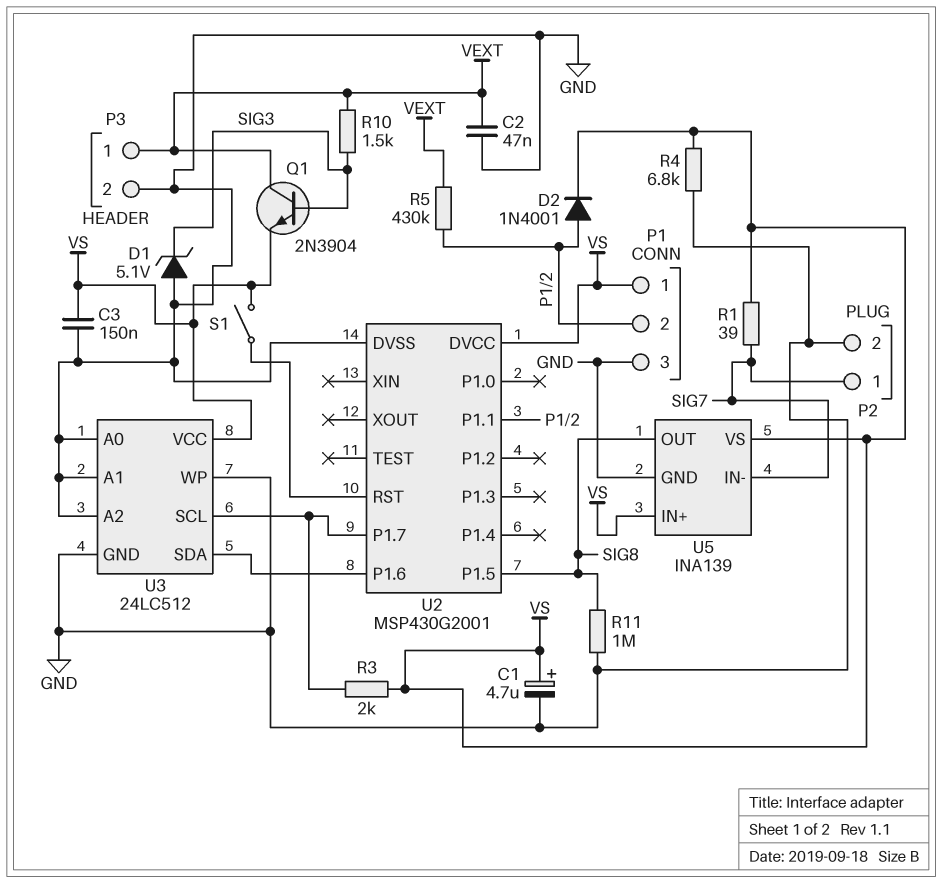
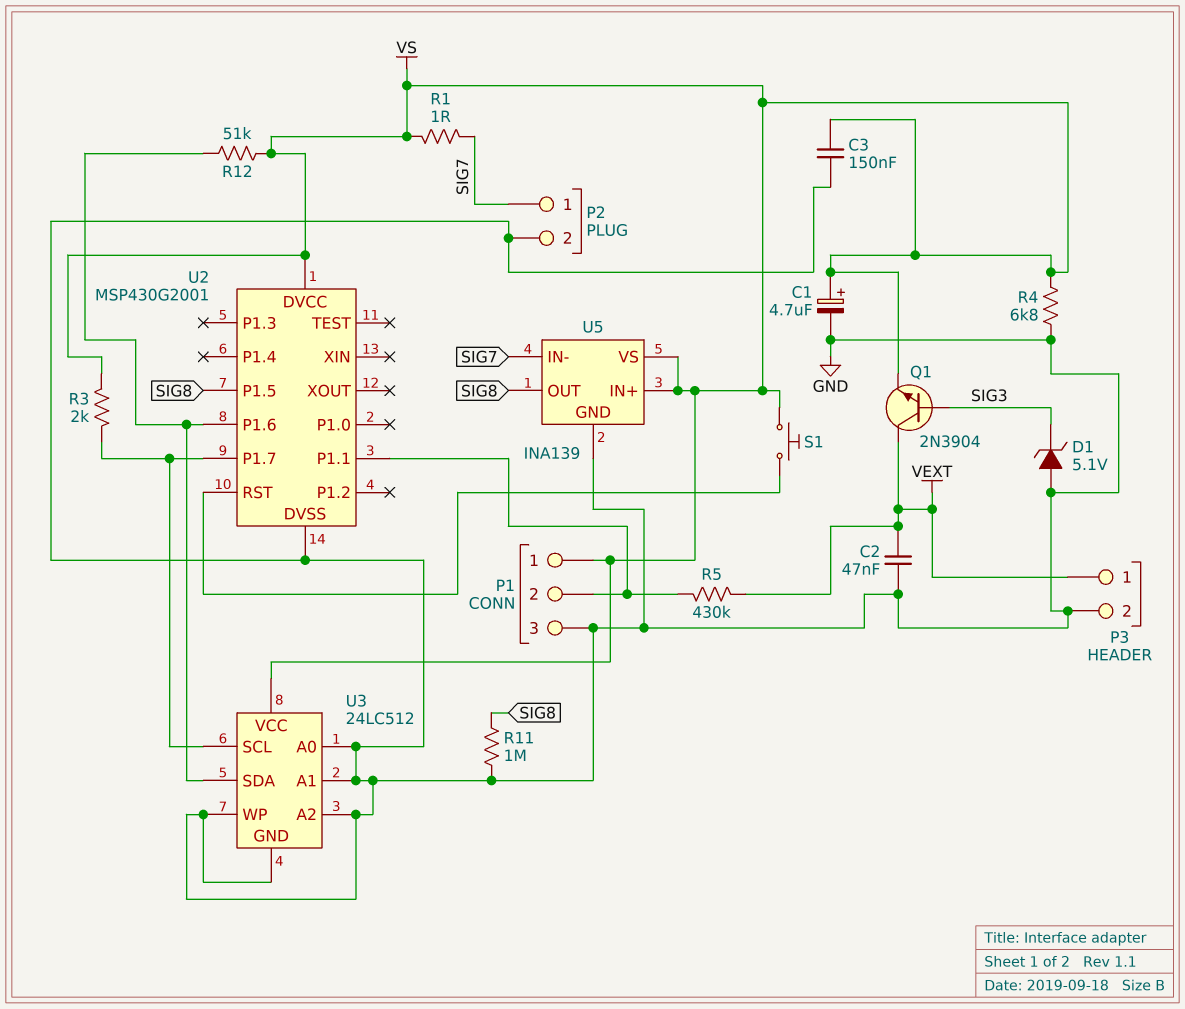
D2: diode 1N4001 (A P1/2, K VS) -> none
R1: 39 (SIG7, VS) -> 1 (SIG7, VS)
R10: 1.5k (SIG3, VEXT) -> none
R12: none -> 51k (U2/P1.6, VS)
S1: switch (U2/RST, VS) -> button (U2/RST, VS)

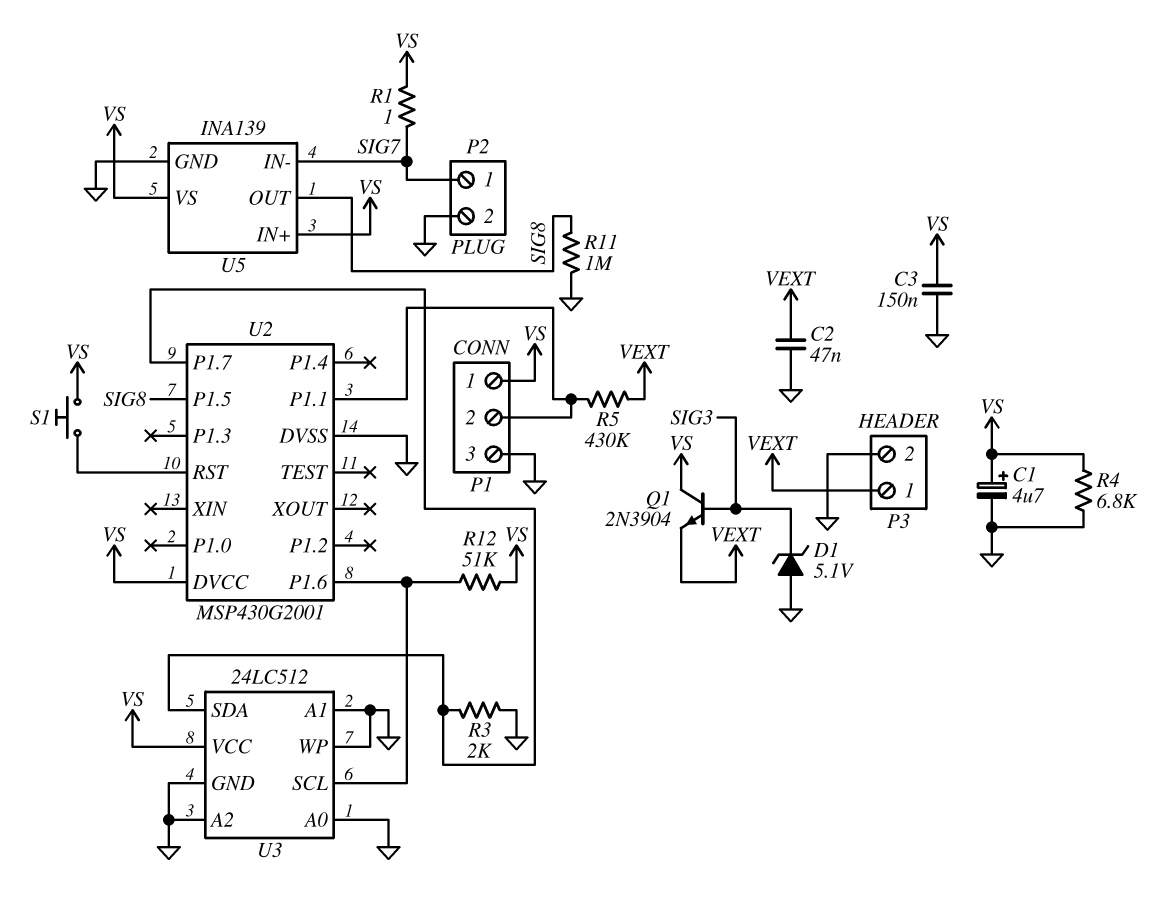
Q1: NPN 2N3904 (B SIG3, C VEXT, E VS) -> NPN 2N3904 (B SIG3, C VS, E VEXT)
R3: 2k (U2/P1.7, VS) -> 2k (GND, U2/P1.7)
U3 pin SCL: U2/P1.7 -> U2/P1.6
U3 pin SDA: U2/P1.6 -> U2/P1.7

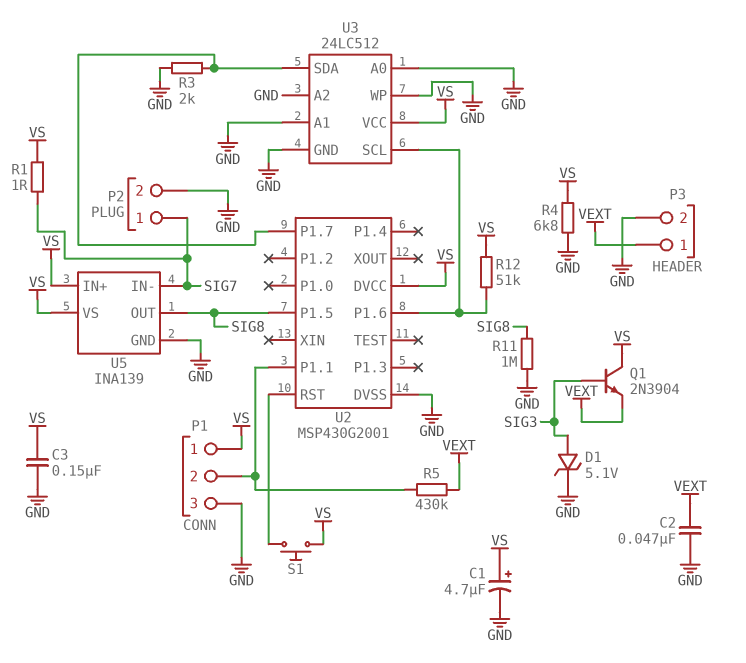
D1: zener 5.1V (A GND, K SIG3) -> zener 5.1V (A SIG3, K GND)

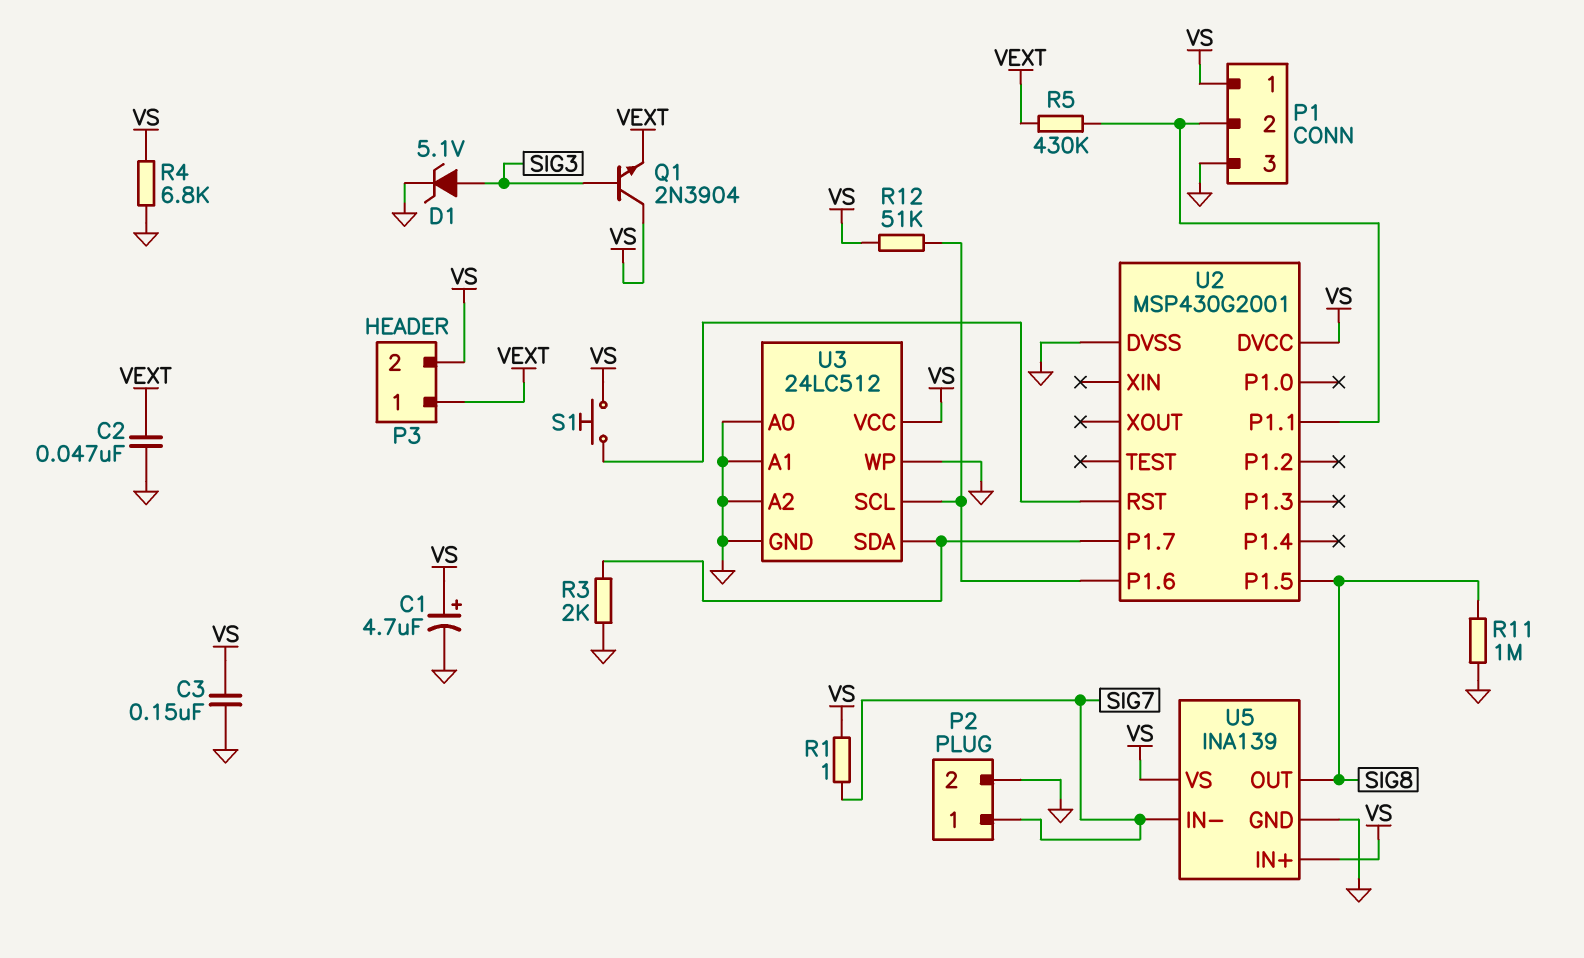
P3 pin 2: GND -> VS

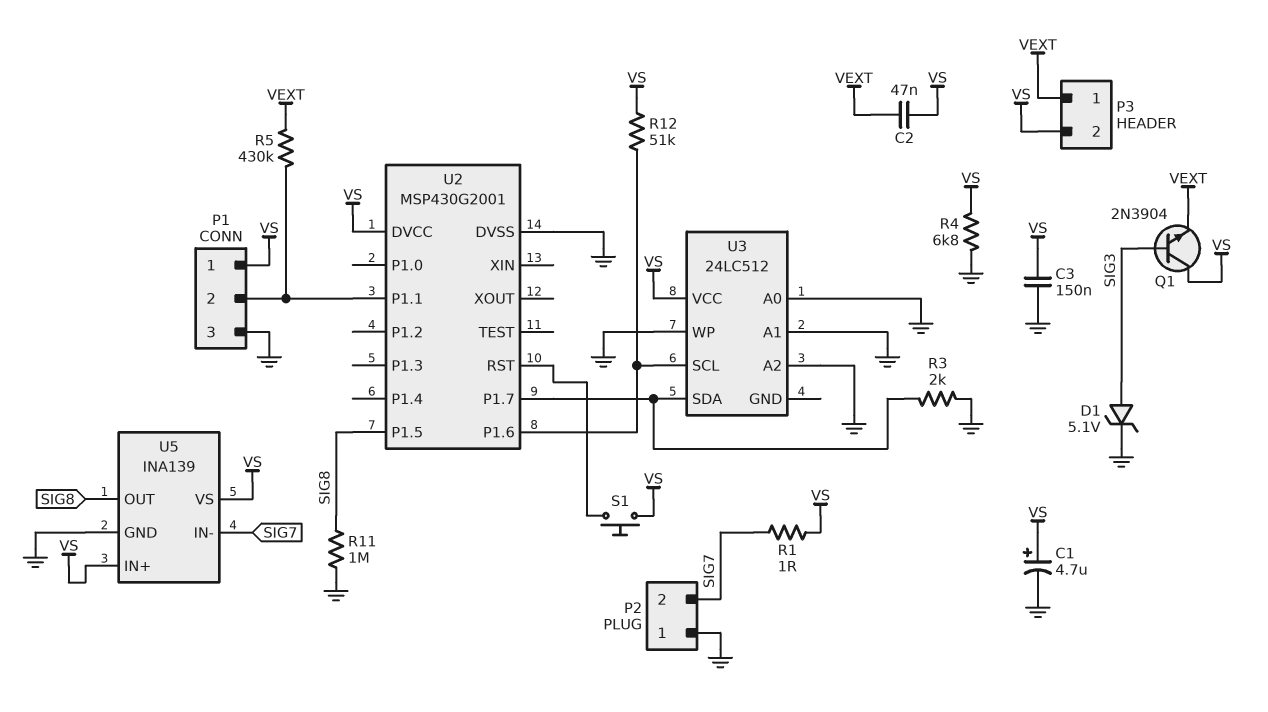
C2: 47nF (GND, VEXT) -> 47nF (VEXT, VS)
P2 pin 1: SIG7 -> GND
P2 pin 2: GND -> SIG7
U3 pin GND: GND -> none

